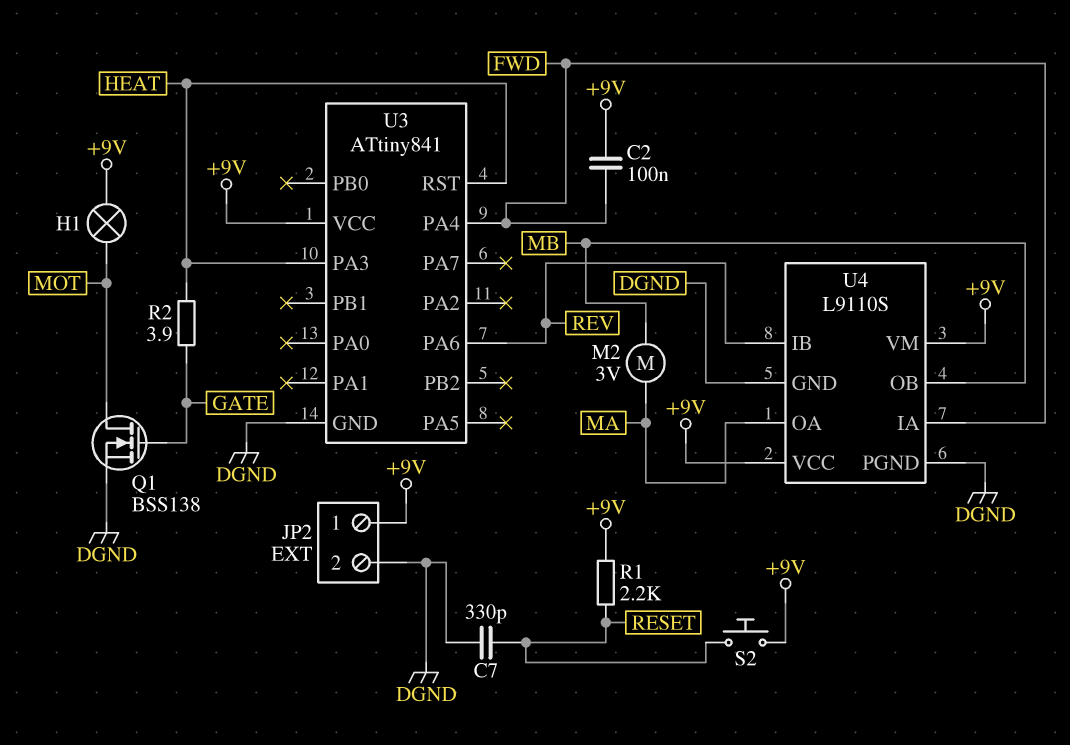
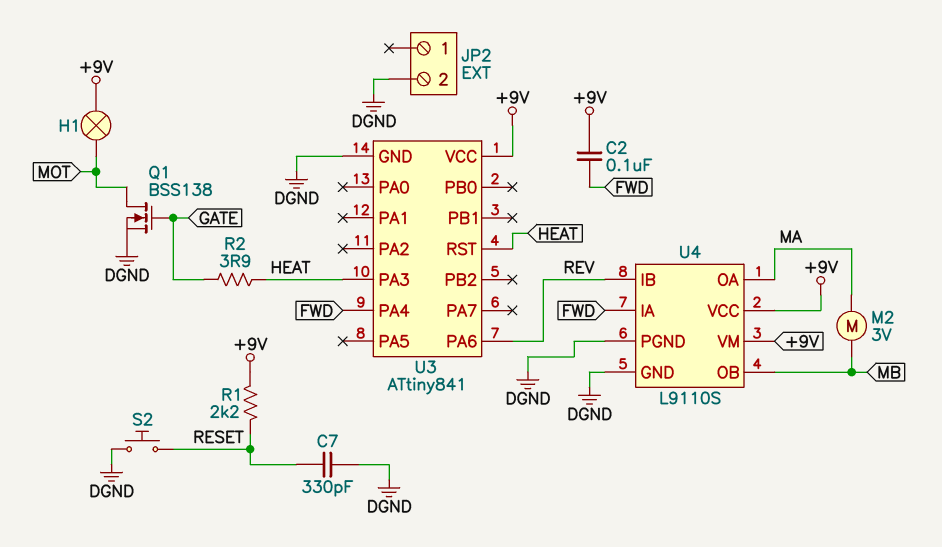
JP2 pin 1: +9V -> none
S2: button (+9V, RESET) -> button (DGND, RESET)

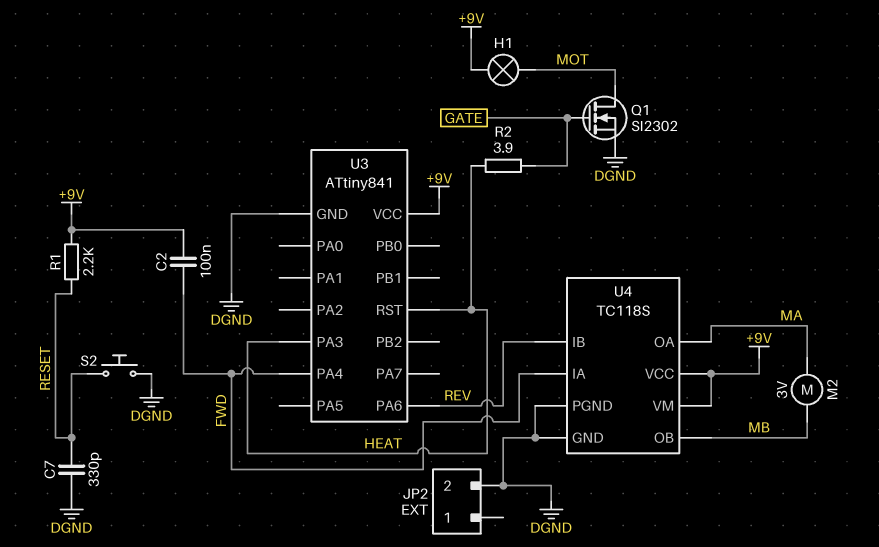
Q1: NMOS BSS138 (G GATE, D MOT, S DGND) -> NMOS SI2302 (G GATE, D MOT, S DGND)
U4: L9110S -> TC118S

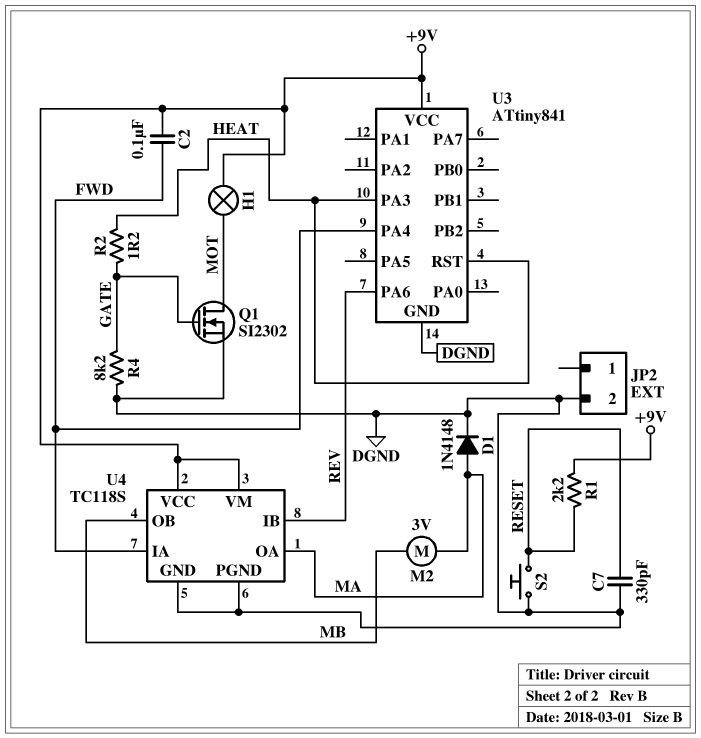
D1: none -> diode 1N4148 (A MA, K DGND)
R2: 3.9 (GATE, HEAT) -> 1.2 (GATE, HEAT)
R4: none -> 8.2k (DGND, GATE)

